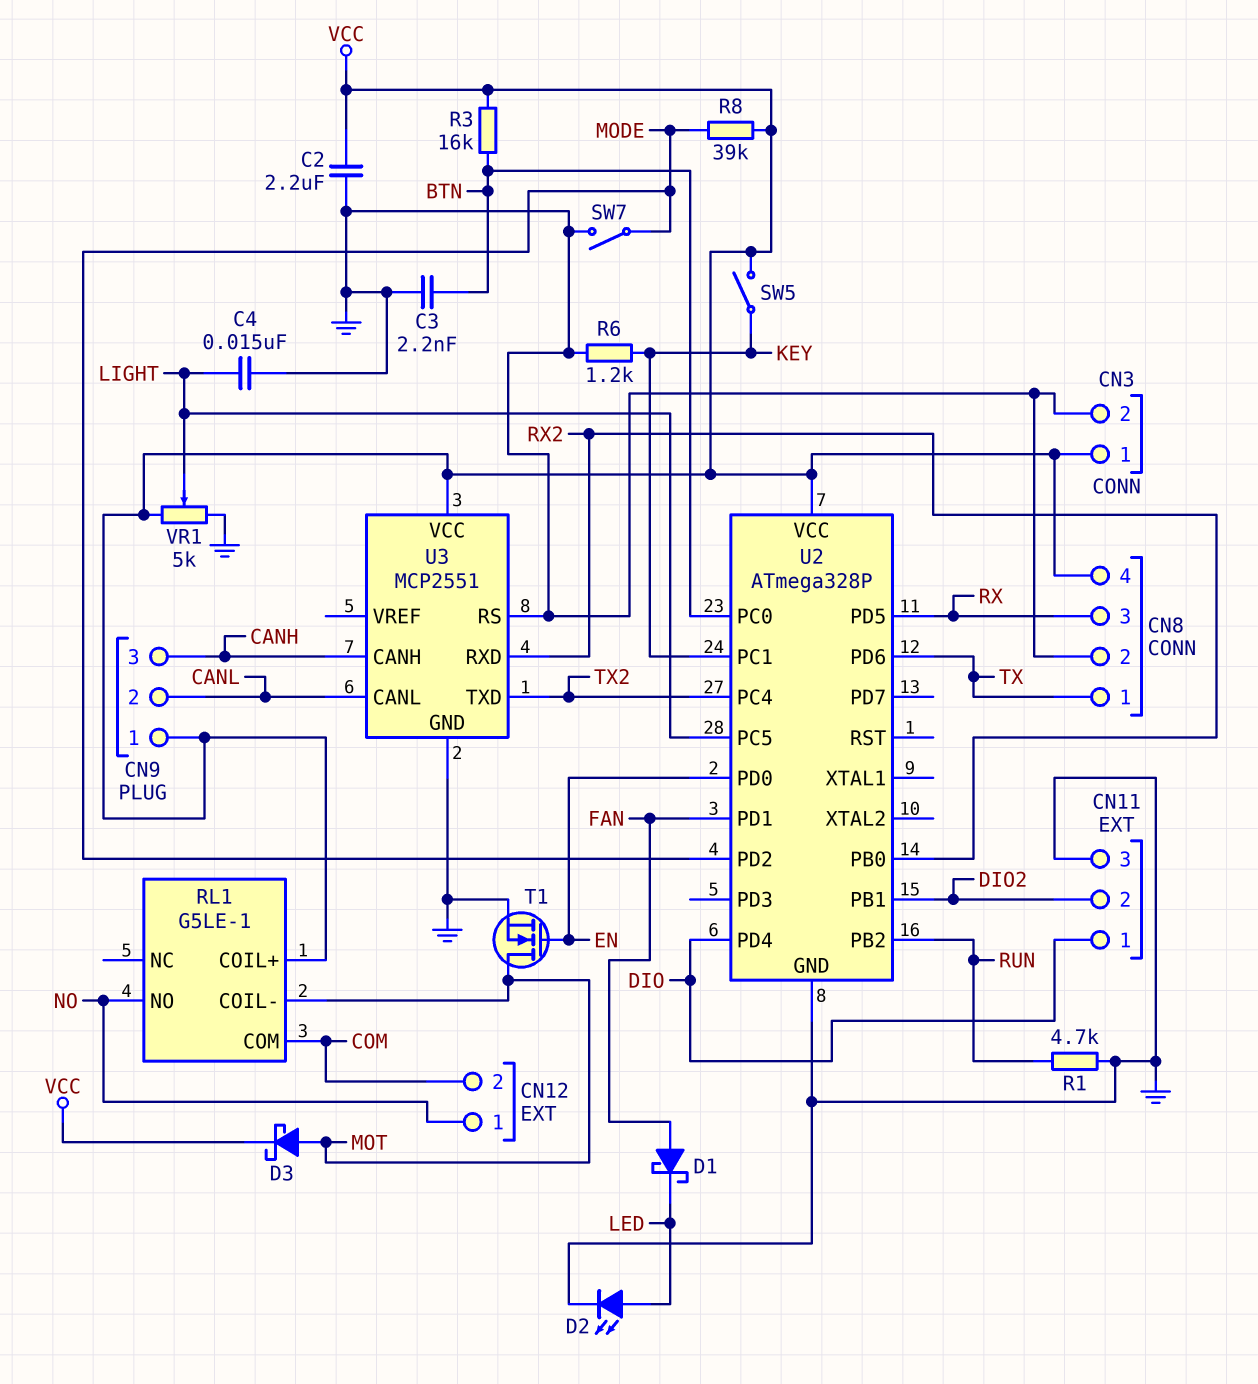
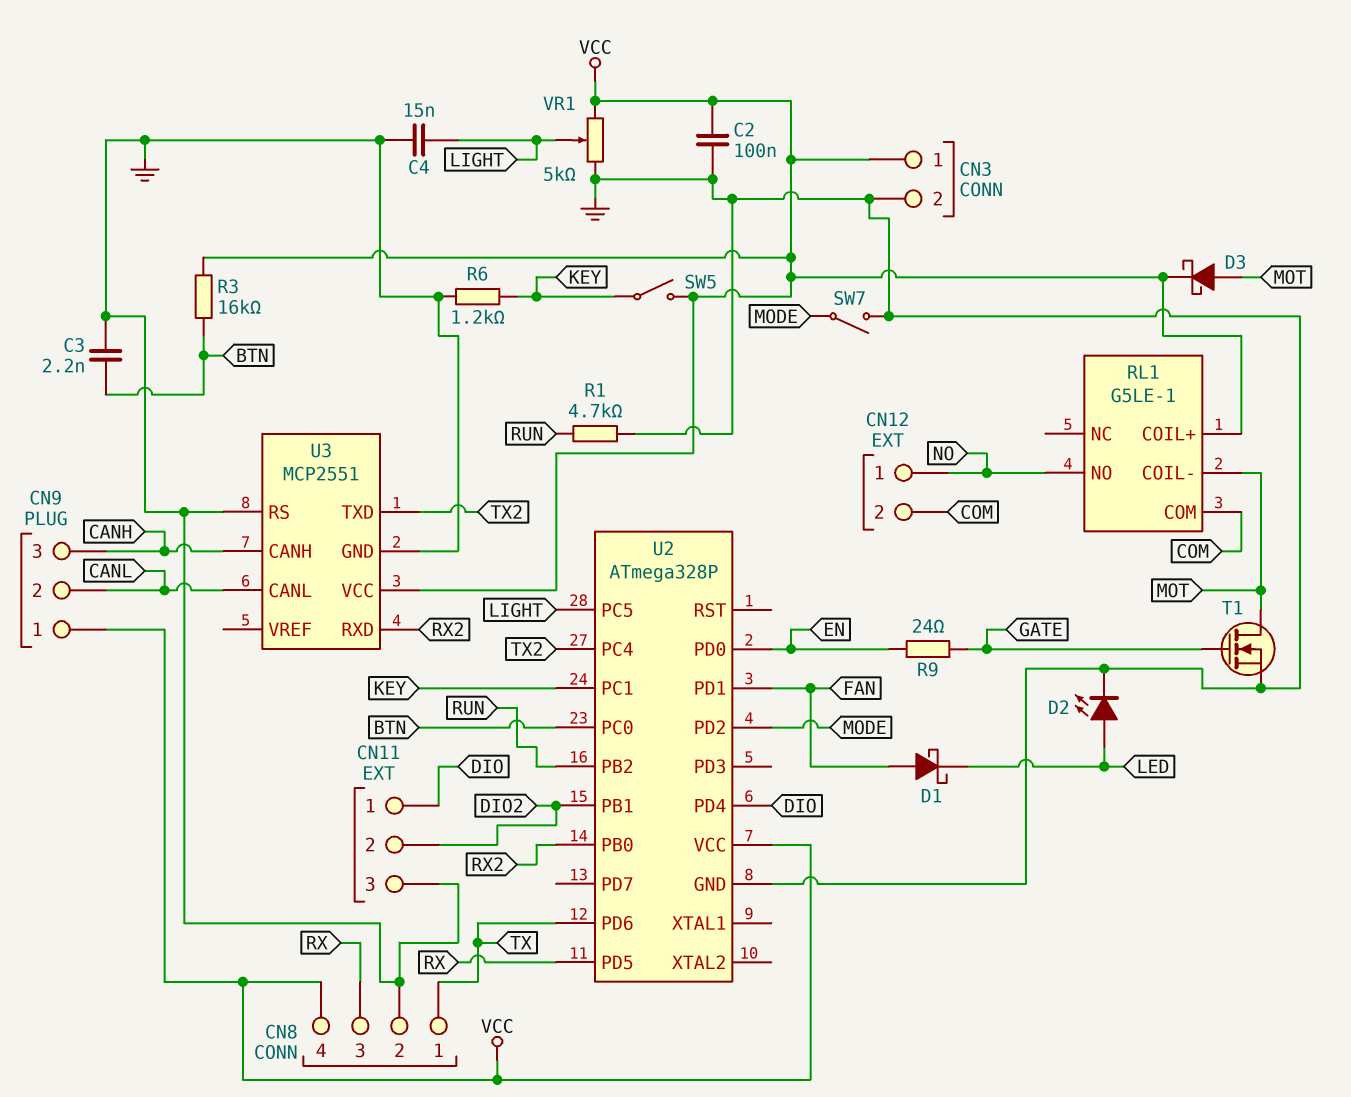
C2: 2.2uF (GND, VCC) -> 100nF (GND, VCC)
R8: 39k (MODE, VCC) -> none
R9: none -> 24 (EN, GATE)
T1: NMOS (G EN, D MOT, S GND) -> NMOS (G GATE, D MOT, S GND)

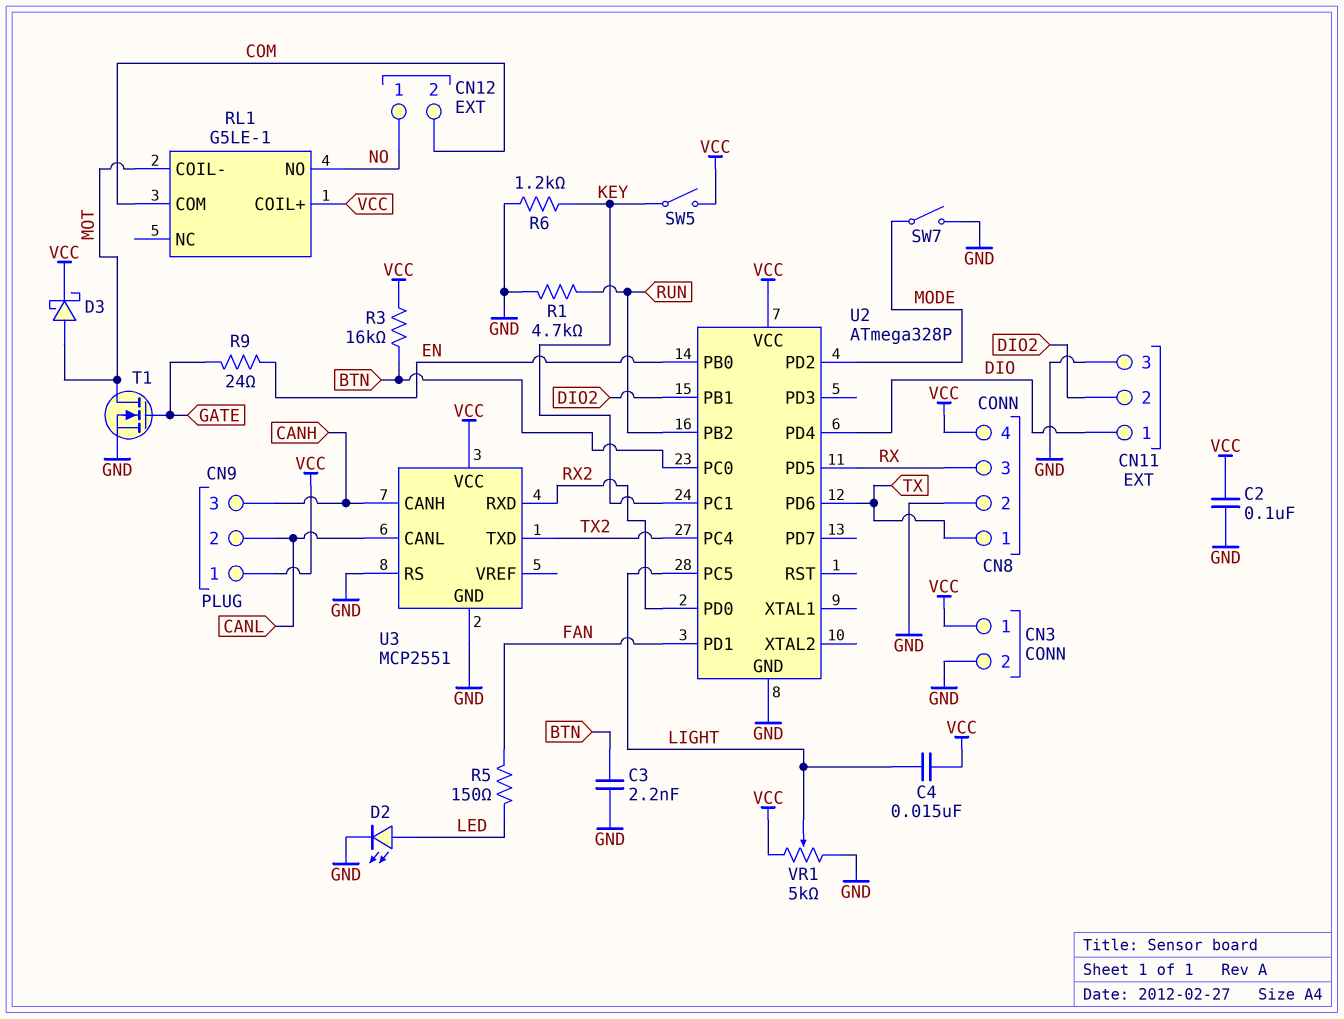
C4: 15nF (GND, LIGHT) -> 15nF (LIGHT, VCC)
D1: schottky (A FAN, K LED) -> none
R5: none -> 150 (FAN, LED)
U2 pin PB0: RX2 -> EN
U2 pin PD0: EN -> RX2

